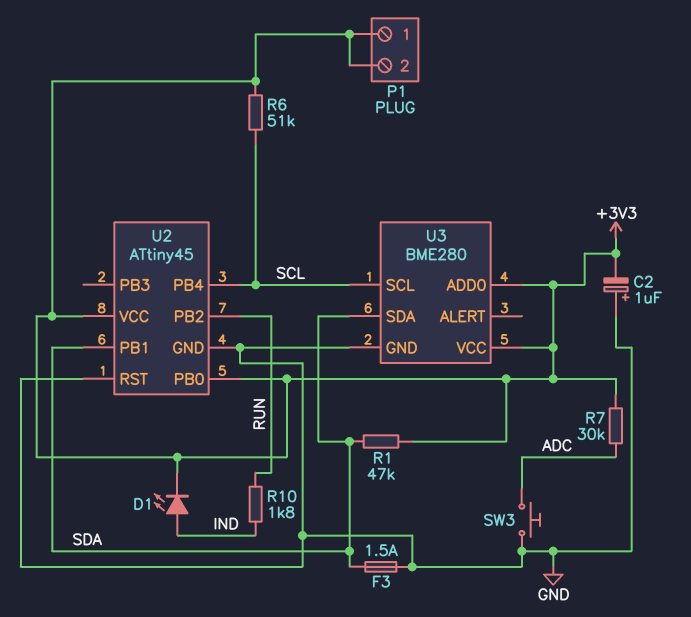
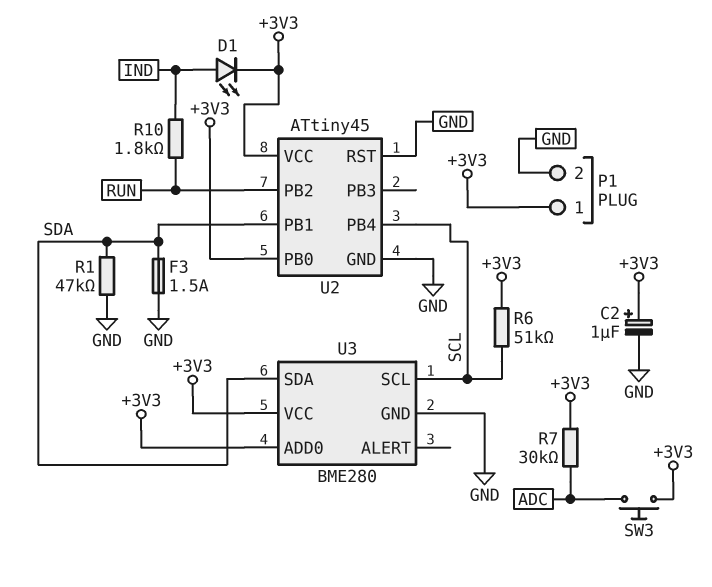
C2: 1uF (plus GND, minus +3V3) -> 1uF (plus +3V3, minus GND)
P1 pin 2: +3V3 -> GND
R1: 47k (+3V3, SDA) -> 47k (GND, SDA)
SW3: button (ADC, GND) -> button (+3V3, ADC)

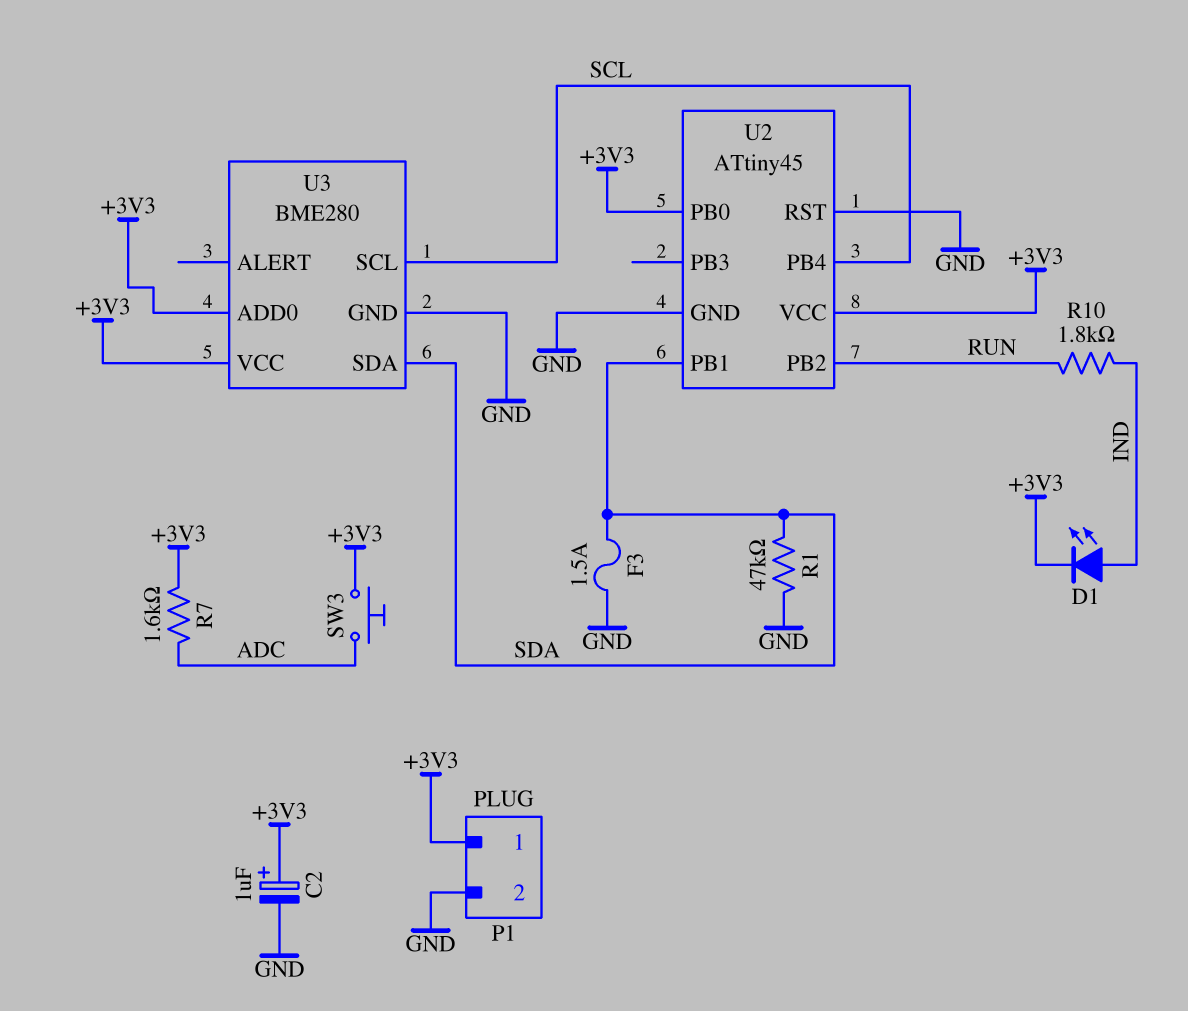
R6: 51k (+3V3, SCL) -> none
R7: 30k (+3V3, ADC) -> 1.6k (+3V3, ADC)

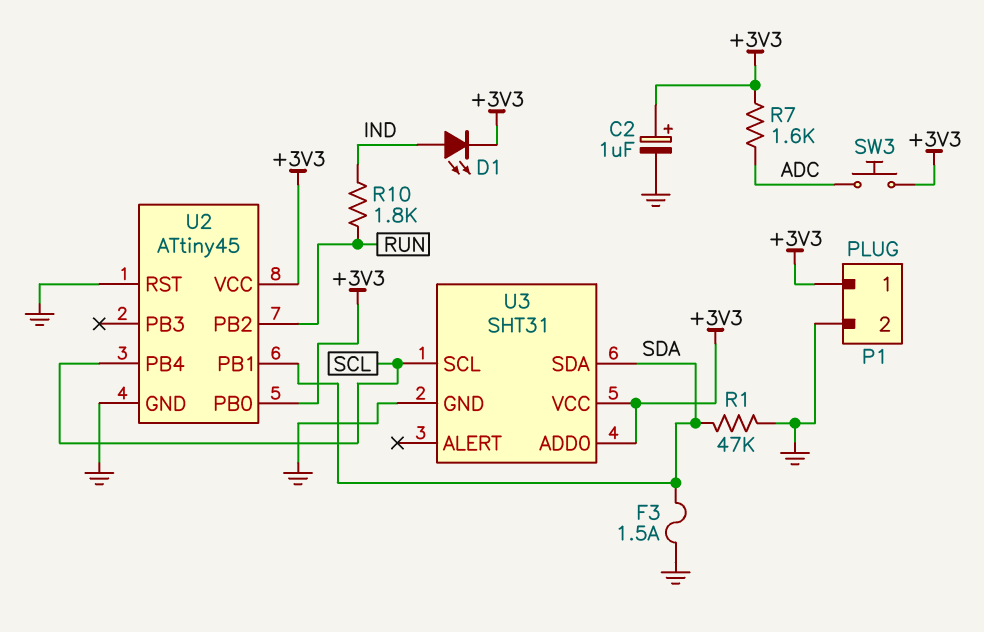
U3: BME280 -> SHT31

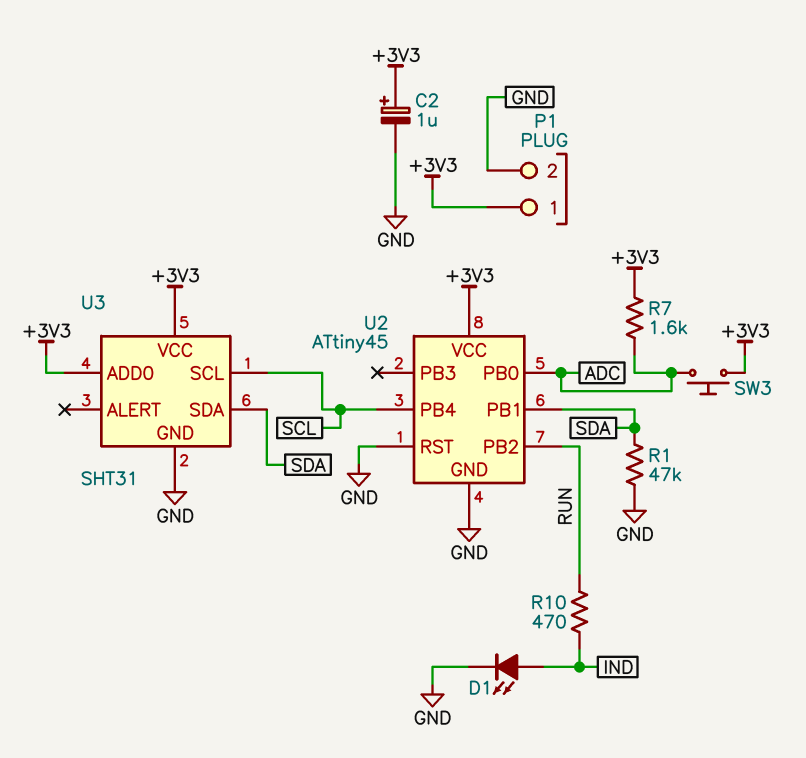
D1: LED (A IND, K +3V3) -> LED (A IND, K GND)
F3: 1.5A (GND, SDA) -> none
R10: 1.8k (IND, RUN) -> 470 (IND, RUN)
U2 pin PB0: +3V3 -> ADC

